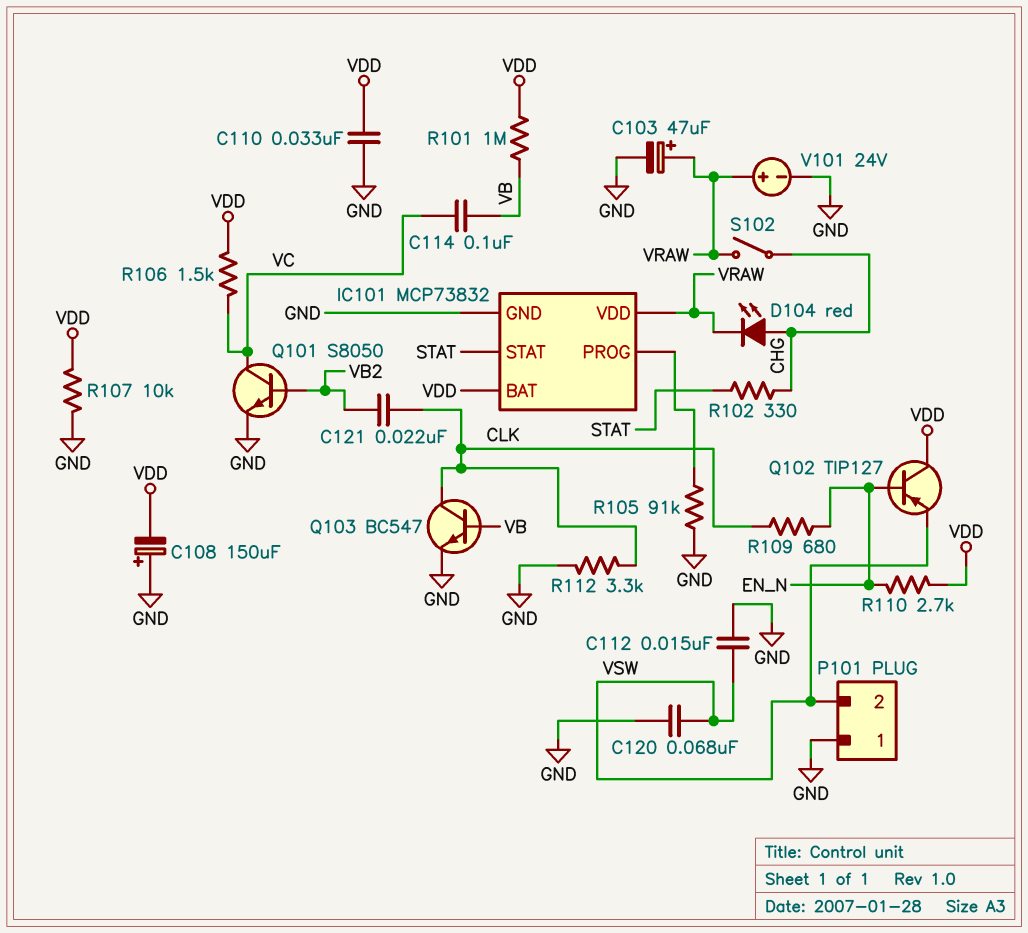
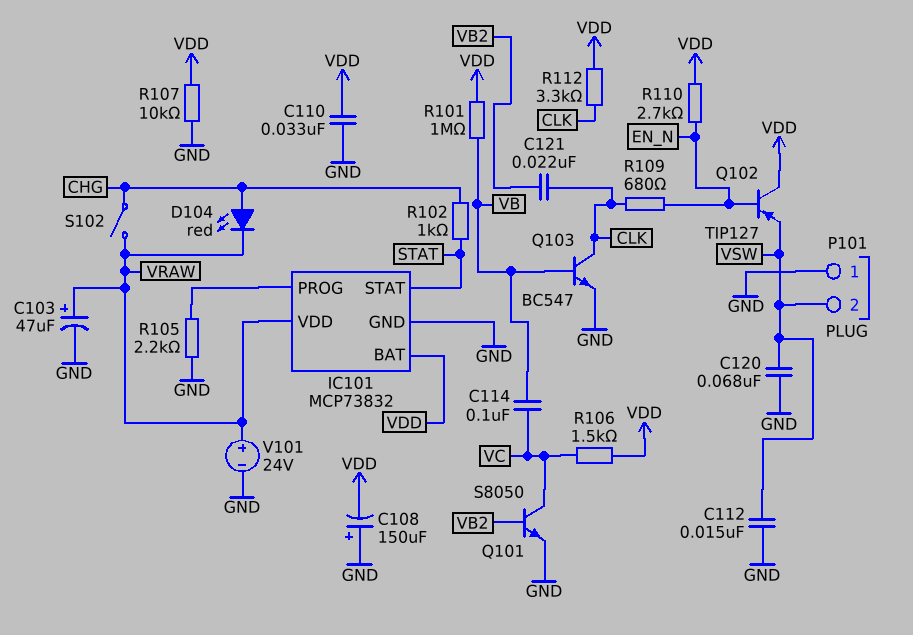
R102: 330 (CHG, STAT) -> 1k (CHG, STAT)
R105: 91k (GND, IC101/PROG) -> 2.2k (GND, IC101/PROG)
R112: 3.3k (CLK, GND) -> 3.3k (CLK, VDD)

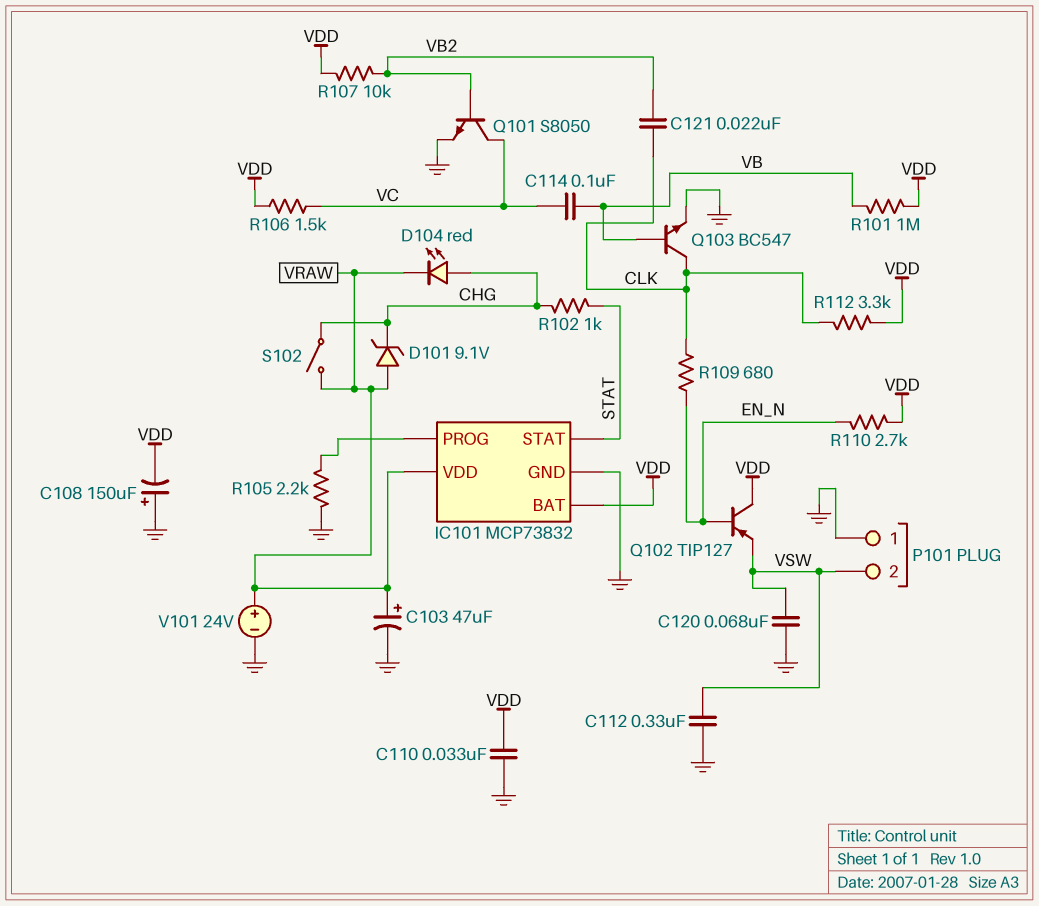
C112: 15nF (GND, VSW) -> 330nF (GND, VSW)
D101: none -> zener 9.1V (A VRAW, K CHG)
R107: 10k (GND, VDD) -> 10k (VB2, VDD)

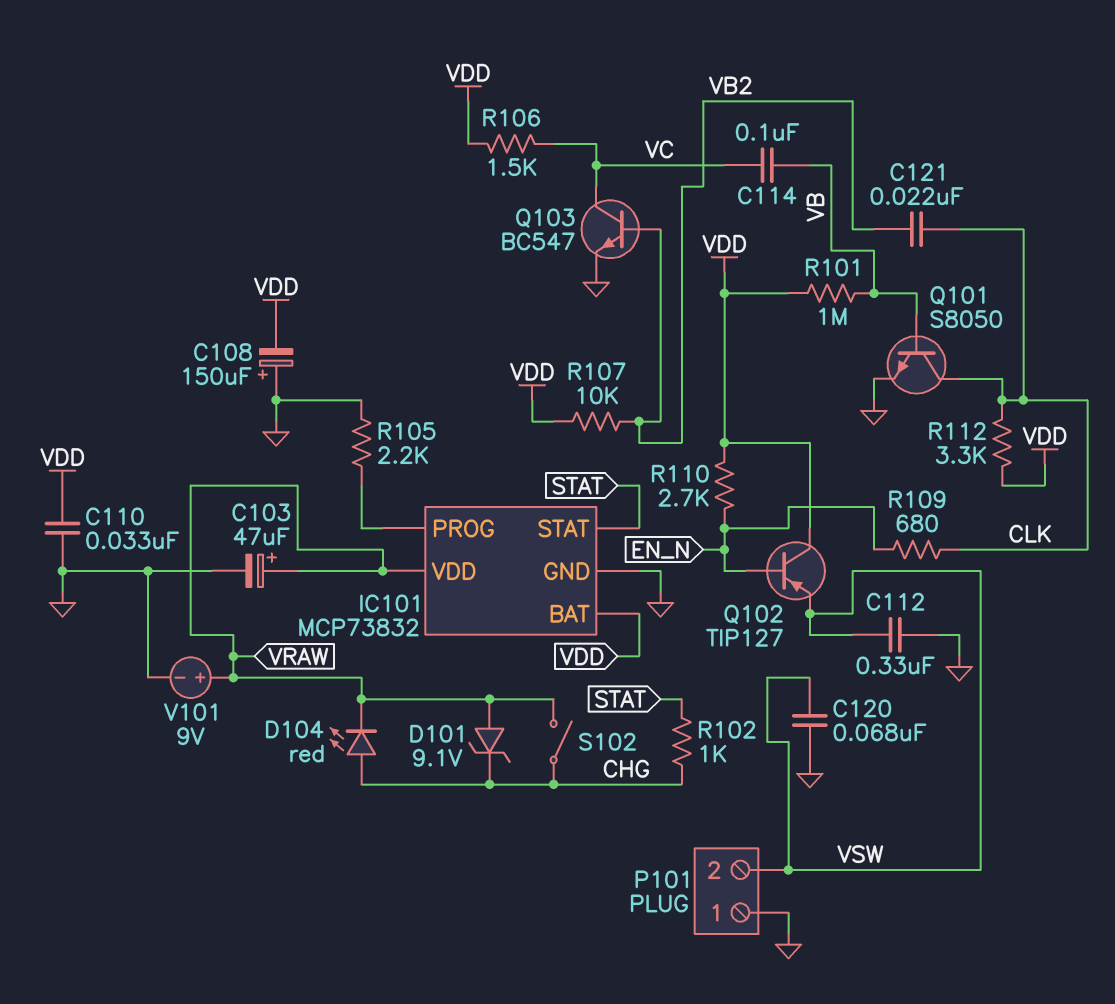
Q101: NPN S8050 (B VB2, C VC, E GND) -> NPN S8050 (B VB, C CLK, E GND)
Q103: NPN BC547 (B VB, C CLK, E GND) -> NPN BC547 (B VB2, C VC, E GND)
V101: 24V (plus VRAW, minus GND) -> 9V (plus VRAW, minus GND)

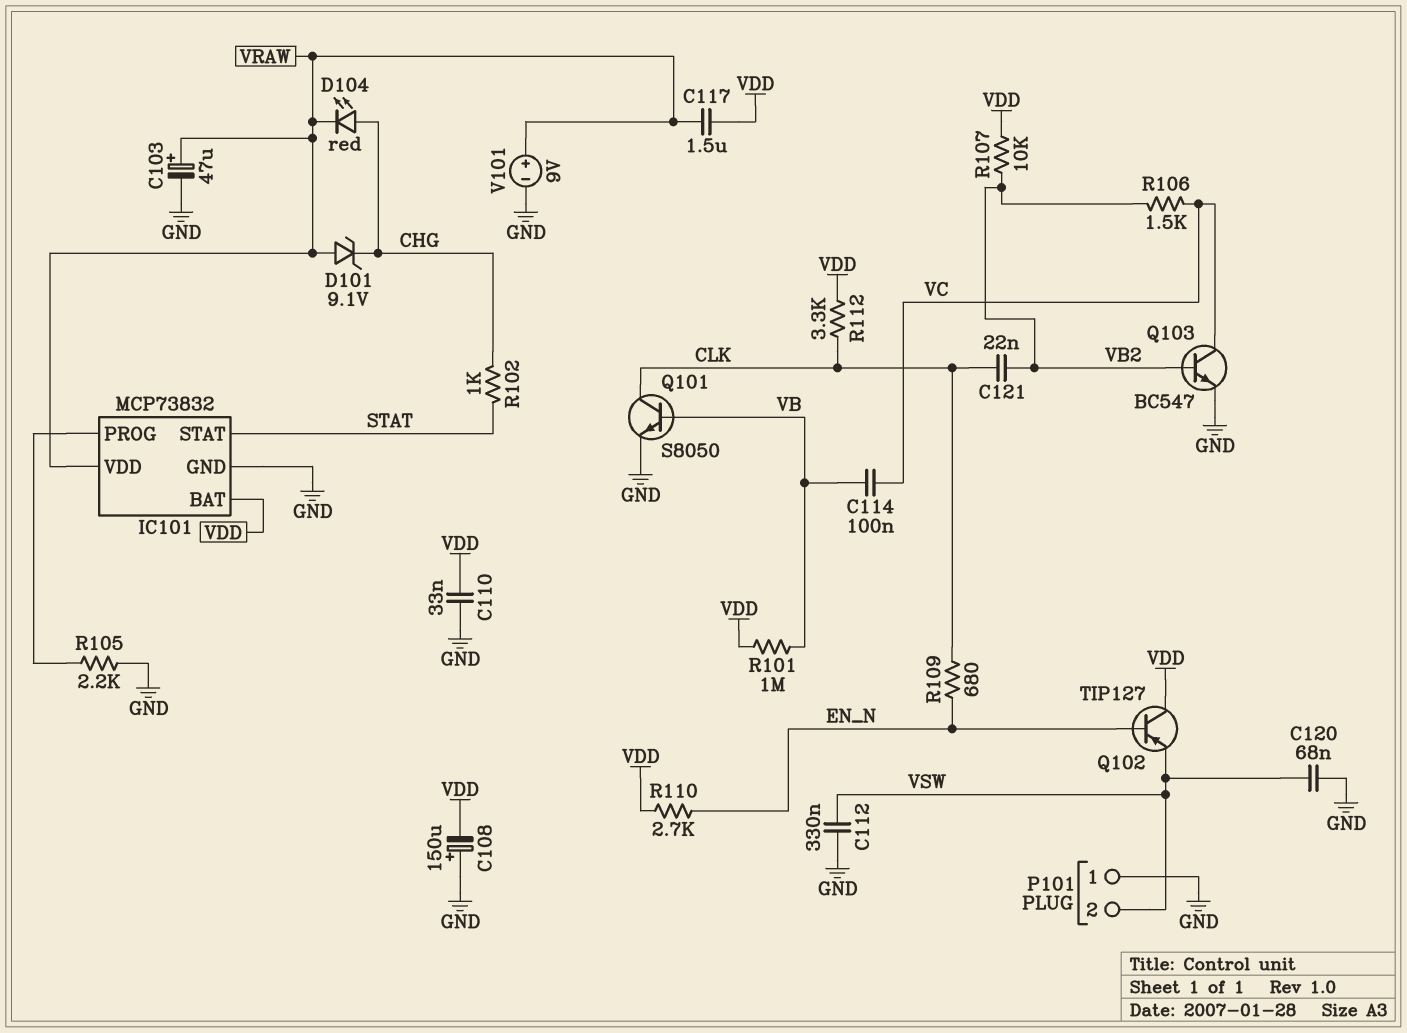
C117: none -> 1.5uF (VDD, VRAW)
R106: 1.5k (VC, VDD) -> 1.5k (VB2, VC)
S102: switch (CHG, VRAW) -> none

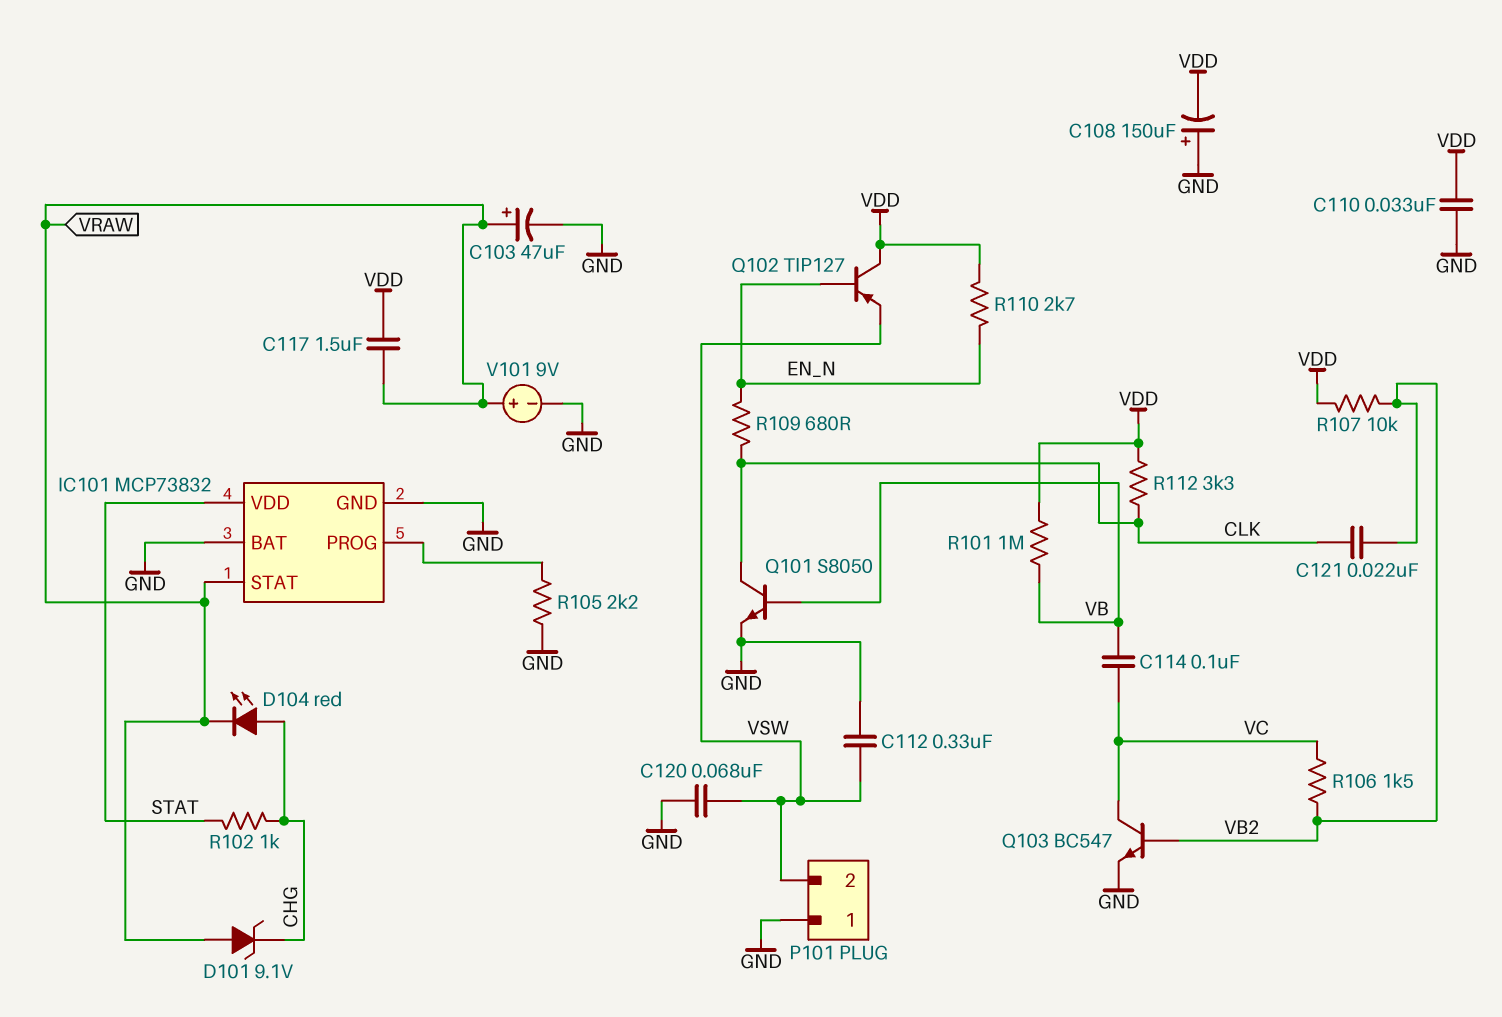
IC101 pin BAT: VDD -> GND
IC101 pin STAT: STAT -> VRAW
IC101 pin VDD: VRAW -> STAT

